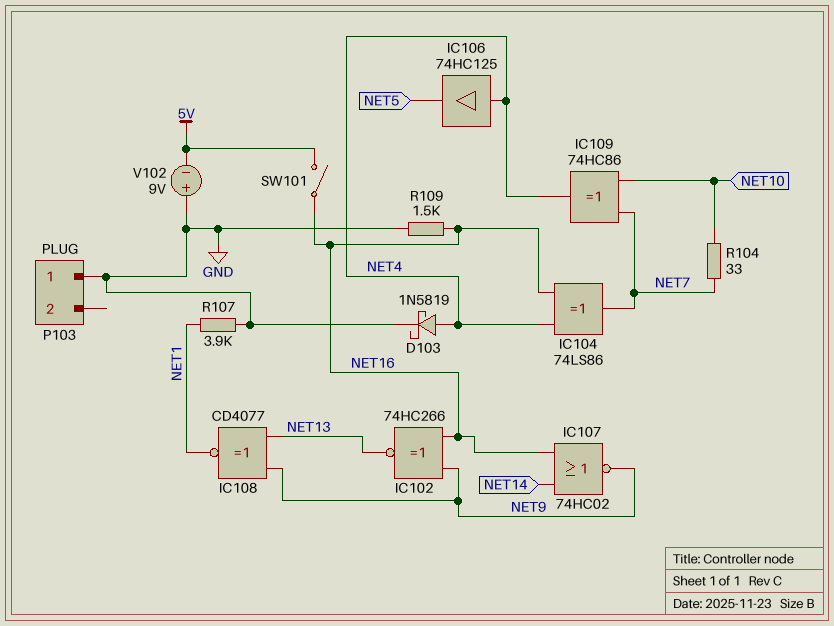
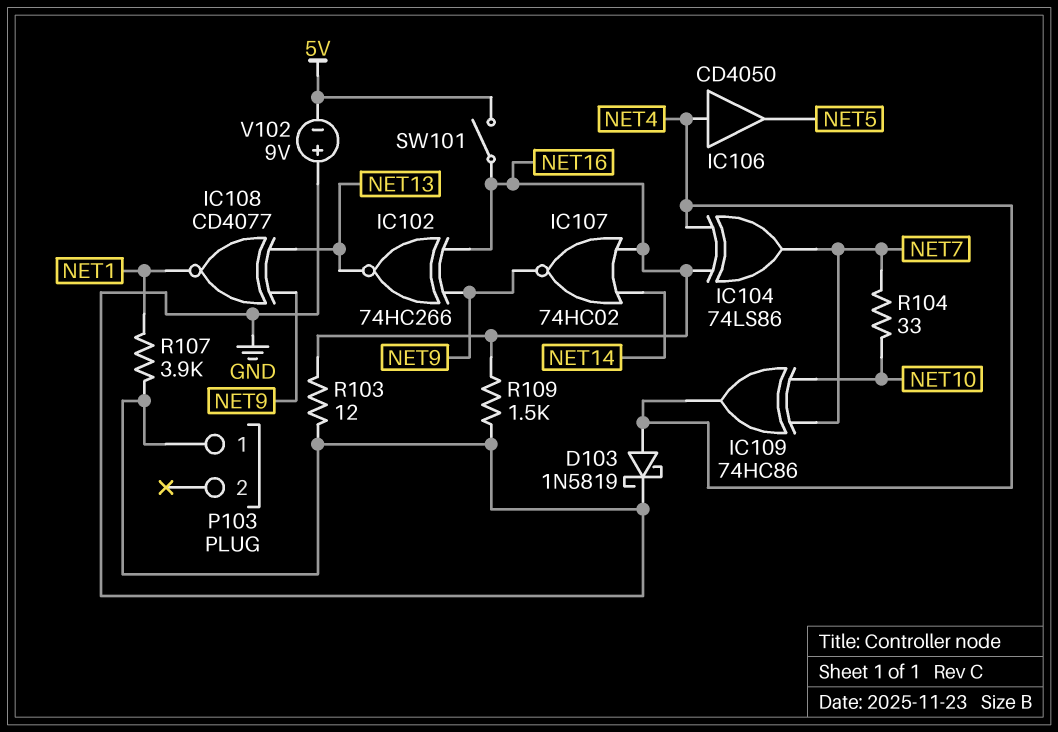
IC106: buffer 74HC125 (in NET4, out NET5) -> buffer CD4050 (in NET4, out NET5)
R103: none -> 12 (GND, NET16)

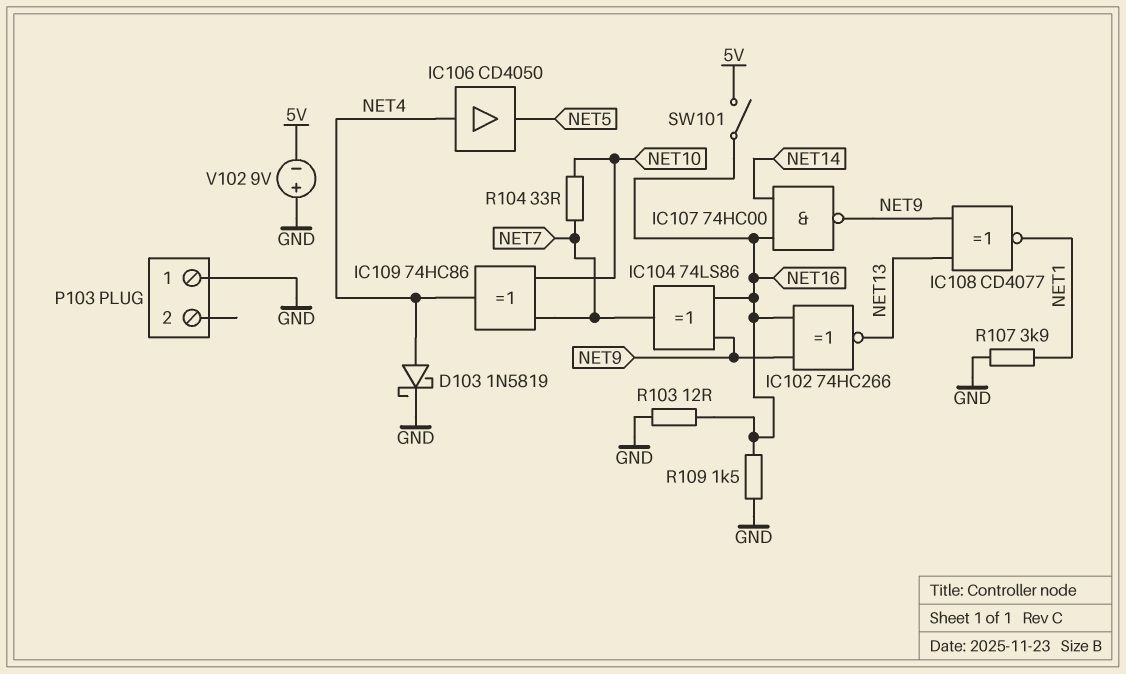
IC104: XOR 74LS86 (in NET4, in NET16, out NET7) -> XOR 74LS86 (in NET9, in NET16, out NET7)
IC107: NOR 74HC02 (in NET14, in NET16, out NET9) -> NAND 74HC00 (in NET14, in NET16, out NET9)

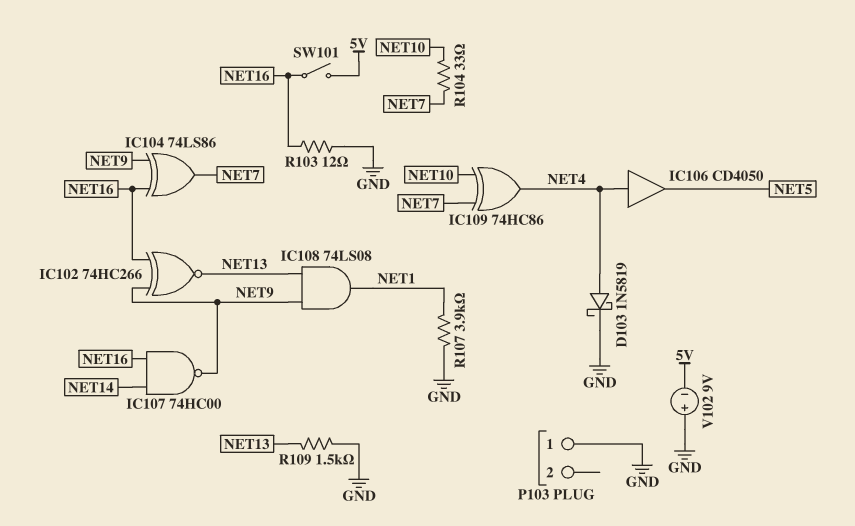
IC108: XNOR CD4077 (in NET9, in NET13, out NET1) -> AND 74LS08 (in NET9, in NET13, out NET1)
R109: 1.5k (GND, NET16) -> 1.5k (GND, NET13)

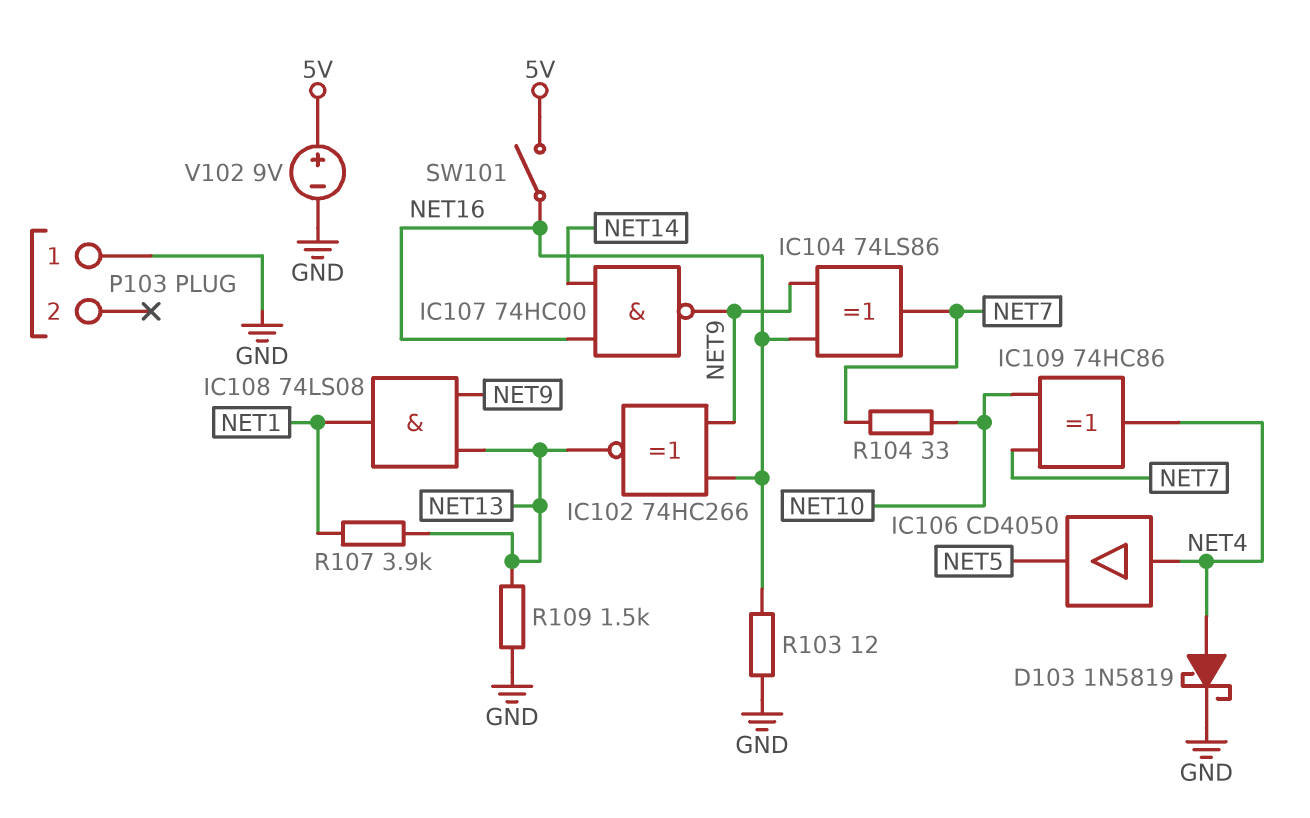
R107: 3.9k (GND, NET1) -> 3.9k (NET1, NET13)
V102: 9V (plus GND, minus 5V) -> 9V (plus 5V, minus GND)

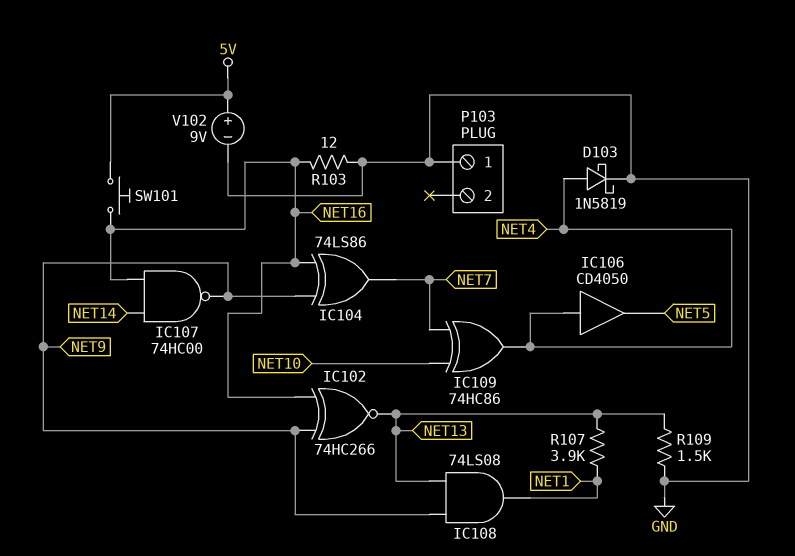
R104: 33 (NET7, NET10) -> none
SW101: switch (5V, NET16) -> button (5V, NET16)

